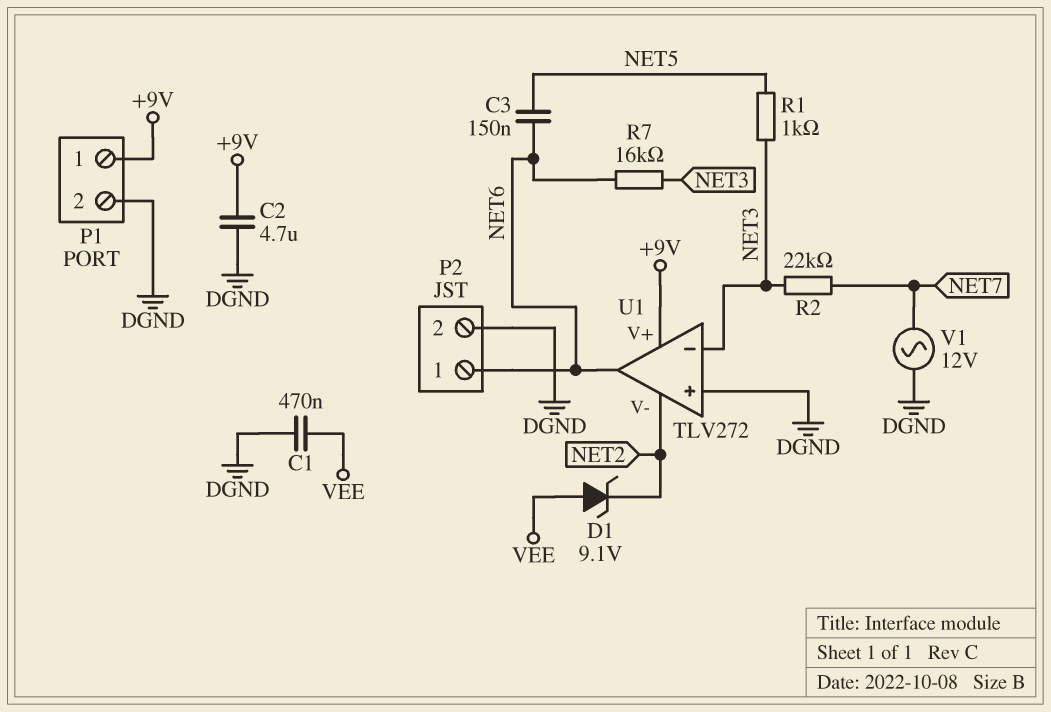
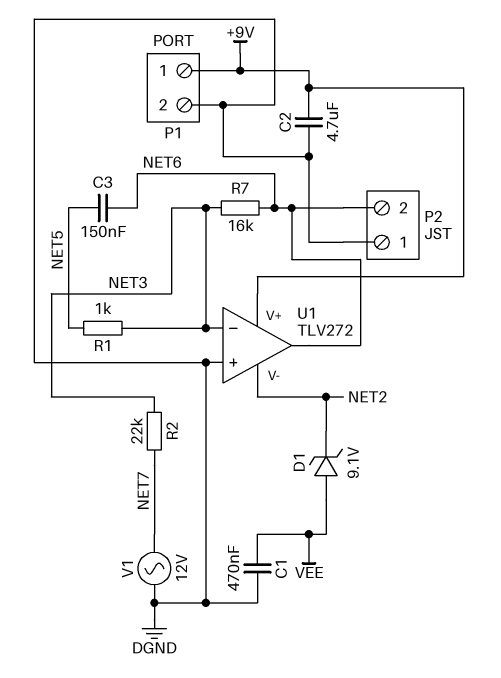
P2 pin 1: NET6 -> DGND
P2 pin 2: DGND -> NET6

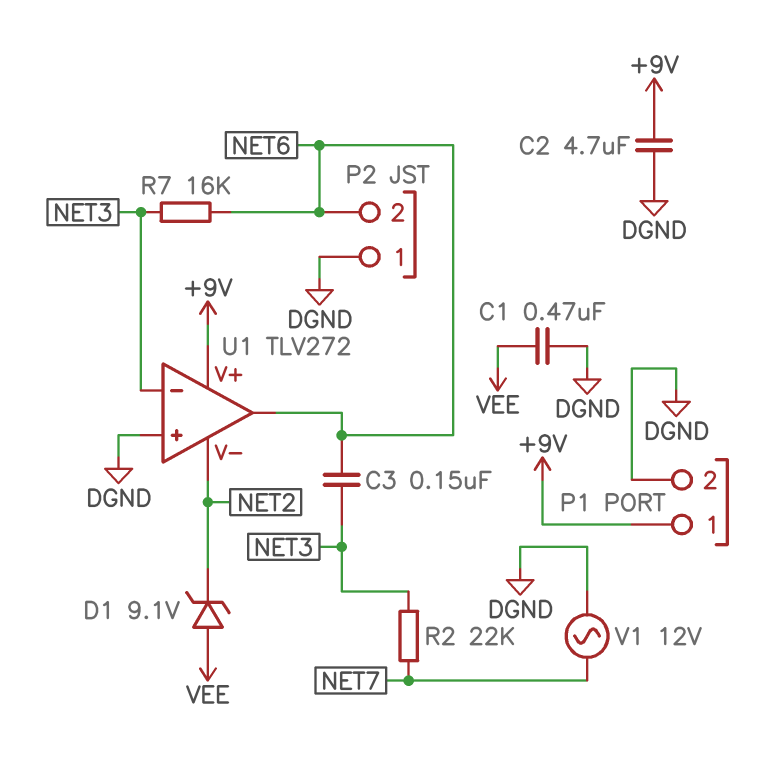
C3: 150nF (NET5, NET6) -> 150nF (NET3, NET6)
R1: 1k (NET3, NET5) -> none

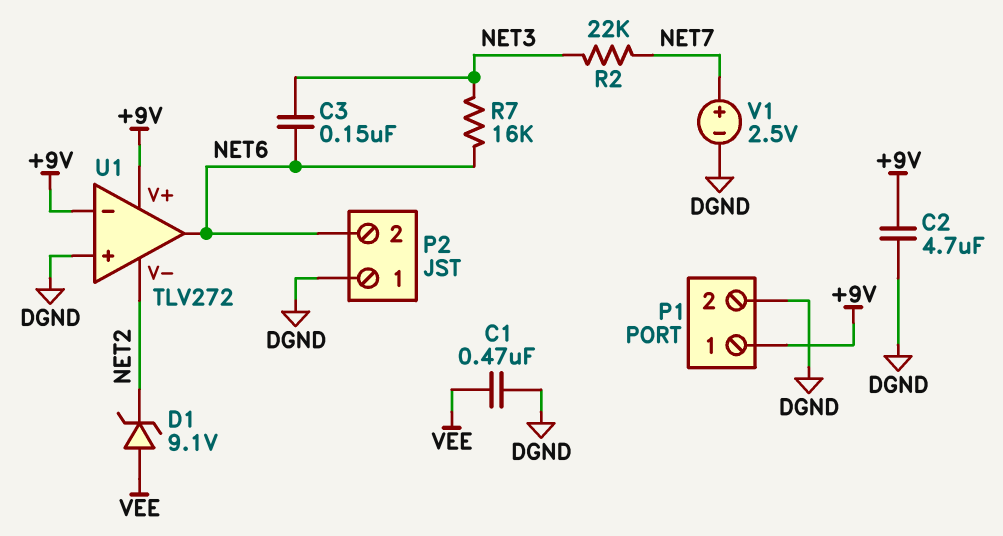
U1 pin in-: NET3 -> +9V
V1: AC 12V (DGND, NET7) -> 2.5V (plus NET7, minus DGND)

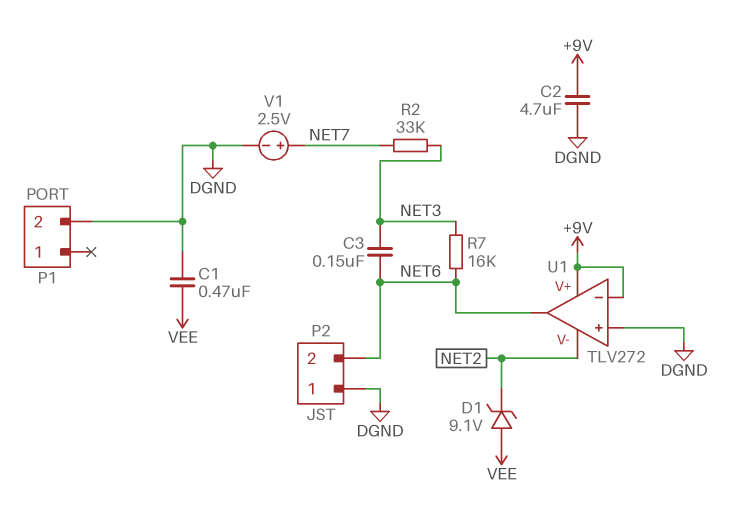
P1 pin 1: +9V -> none
R2: 22k (NET3, NET7) -> 33k (NET3, NET7)

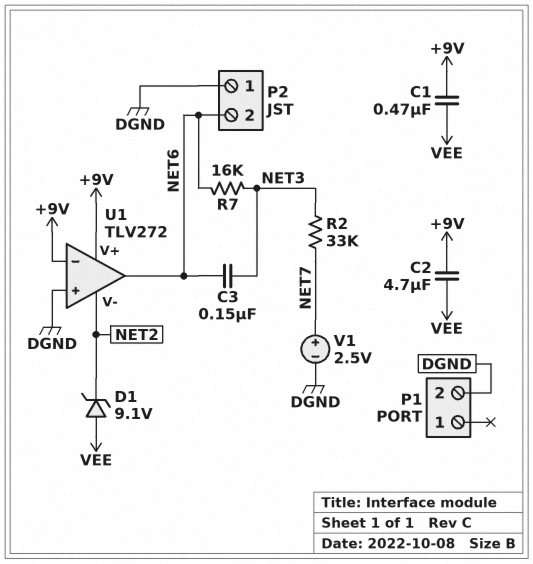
C1: 470nF (DGND, VEE) -> 470nF (+9V, VEE)
C2: 4.7uF (+9V, DGND) -> 4.7uF (+9V, VEE)

